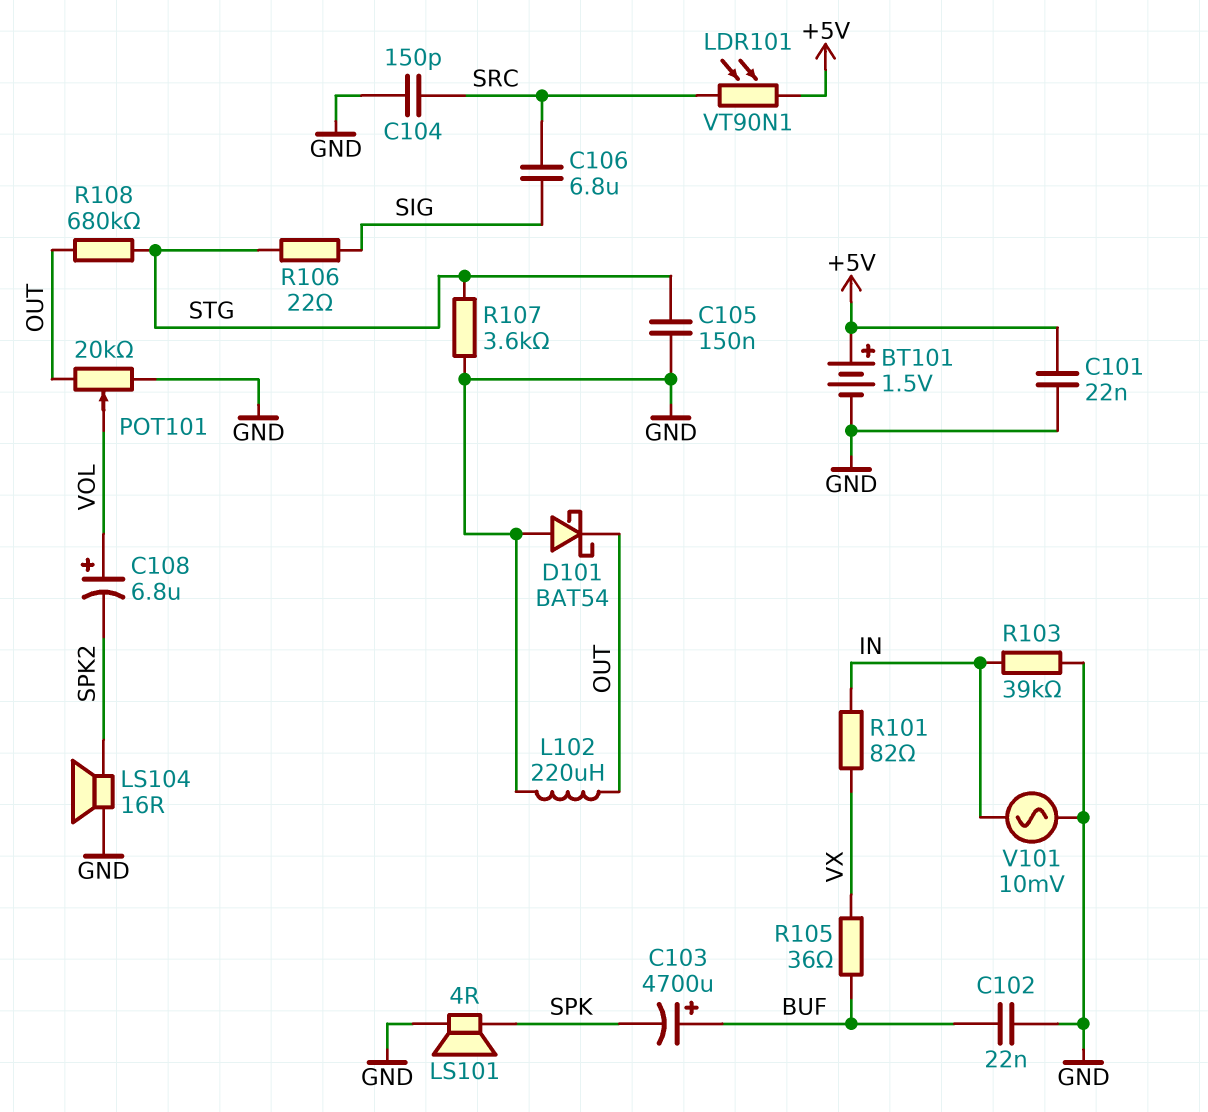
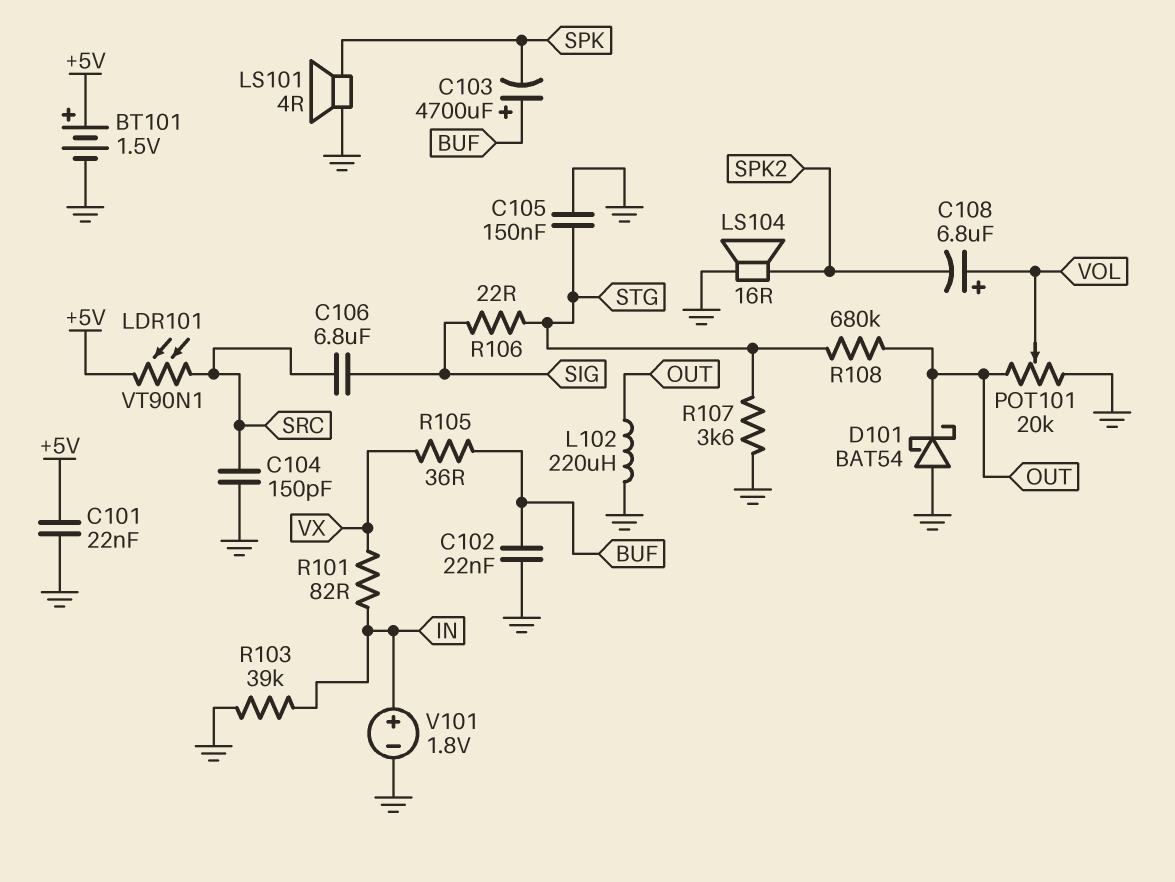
V101: AC 10mV (GND, IN) -> 1.8V (plus IN, minus GND)

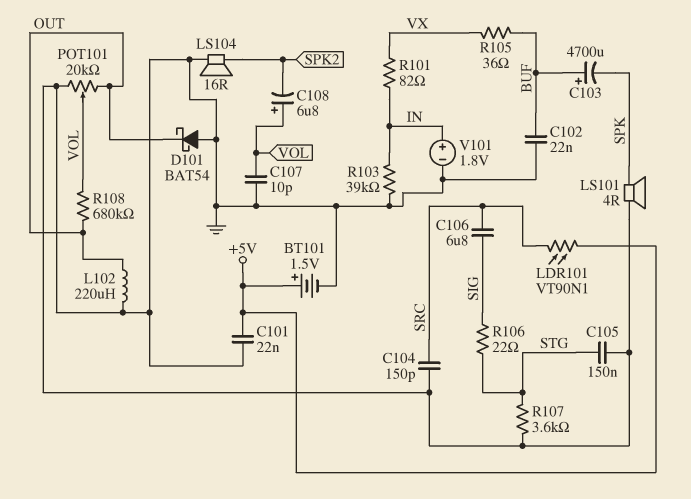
C107: none -> 10pF (GND, VOL)
R108: 680k (OUT, STG) -> 680k (OUT, VOL)

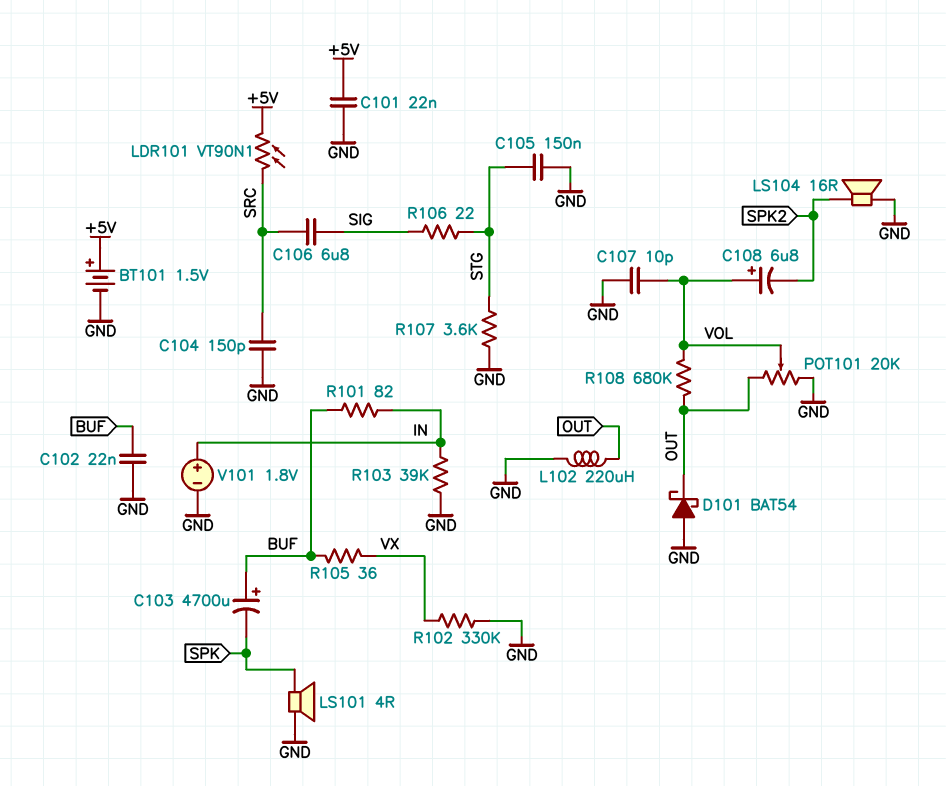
R101: 82 (IN, VX) -> 82 (BUF, IN)
R102: none -> 330k (GND, VX)

